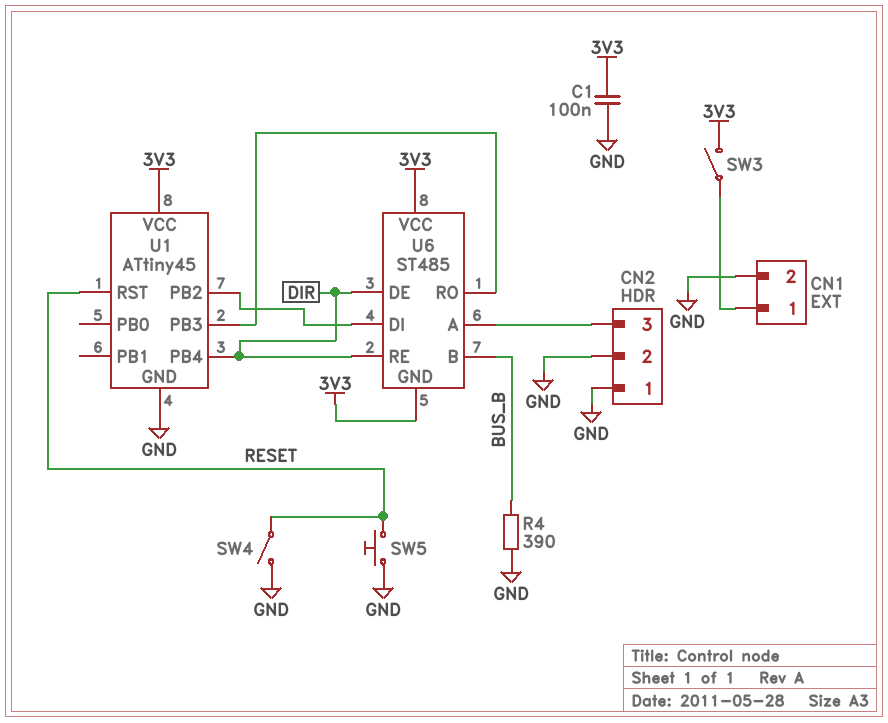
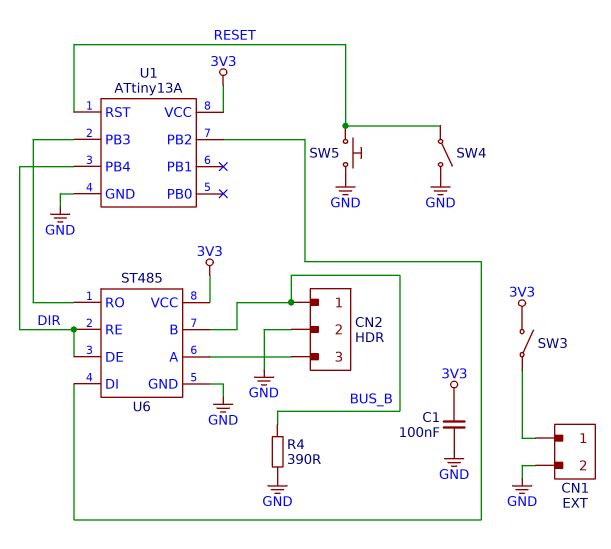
CN2 pin 1: GND -> BUS_B
U1: ATtiny45 -> ATtiny13A
U6 pin GND: 3V3 -> GND

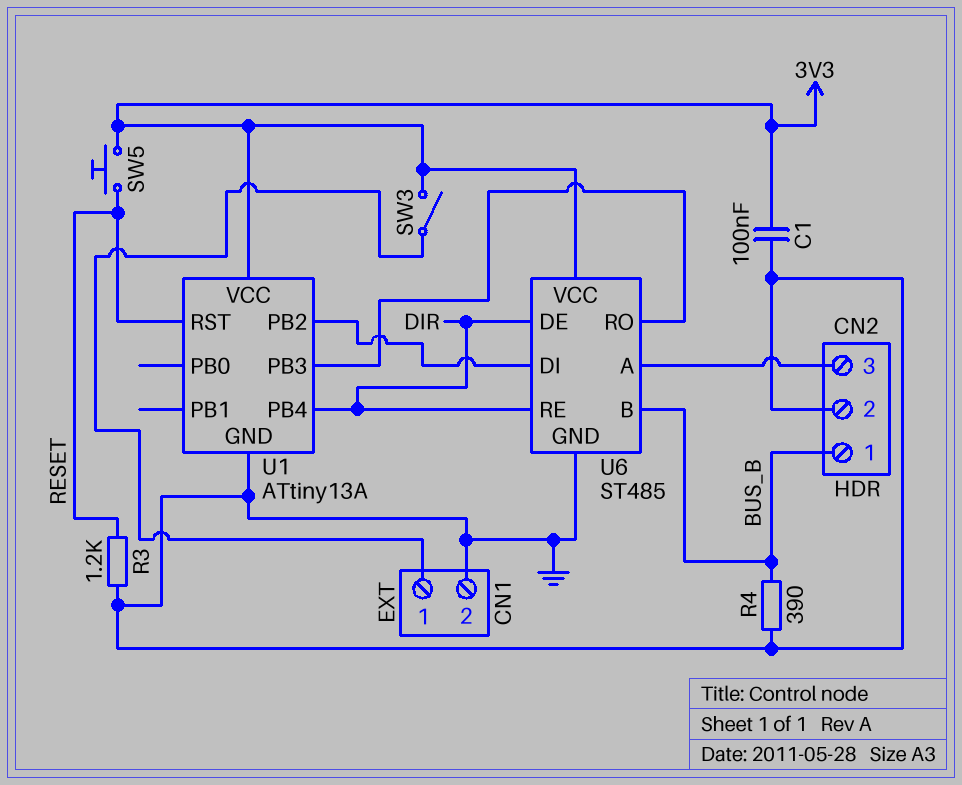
R3: none -> 1.2k (GND, RESET)
SW4: switch (GND, RESET) -> none
SW5: button (GND, RESET) -> button (3V3, RESET)

